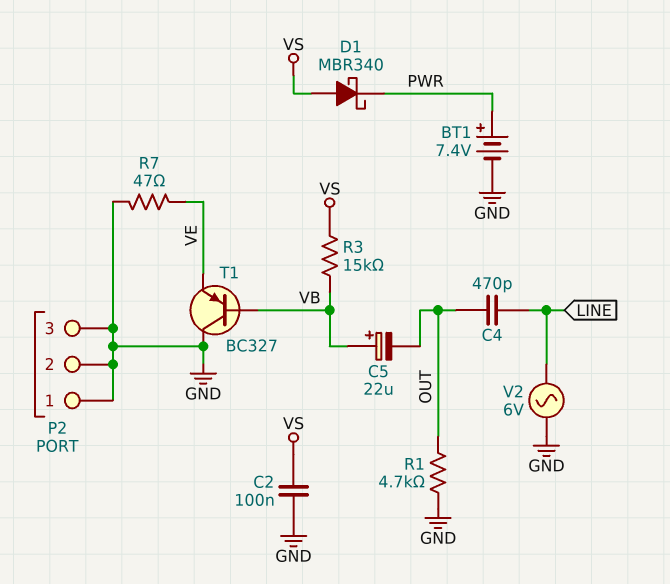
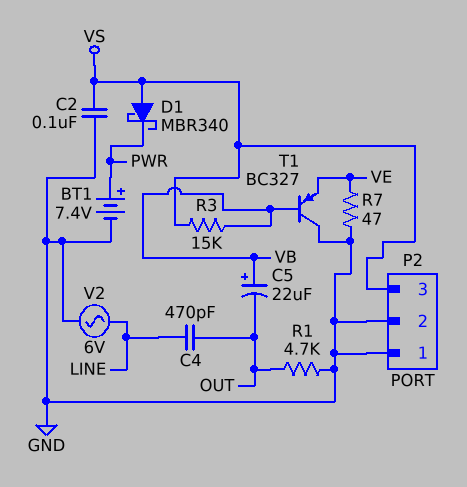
P2 pin 3: GND -> VS

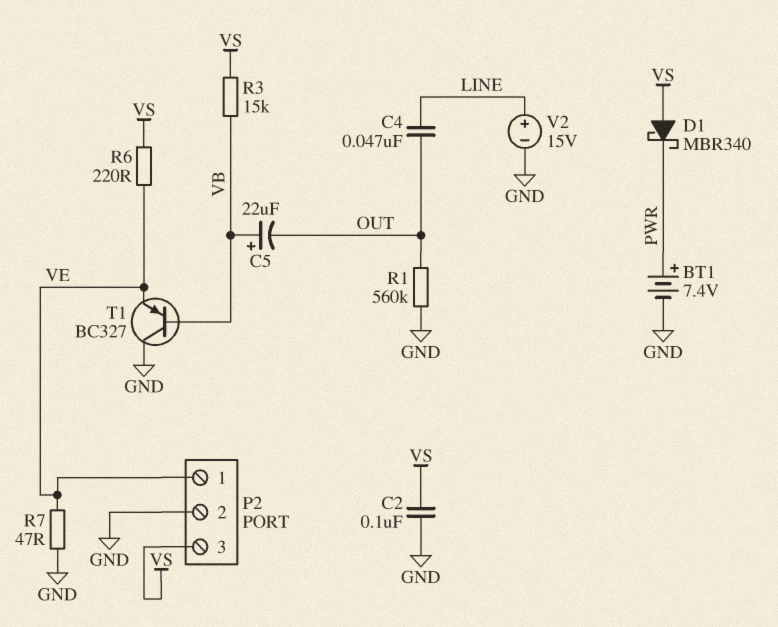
C4: 470pF (LINE, OUT) -> 47nF (LINE, OUT)
P2 pin 1: GND -> VE
R1: 4.7k (GND, OUT) -> 560k (GND, OUT)
R6: none -> 220 (VE, VS)
V2: AC 6V (GND, LINE) -> 15V (plus LINE, minus GND)

